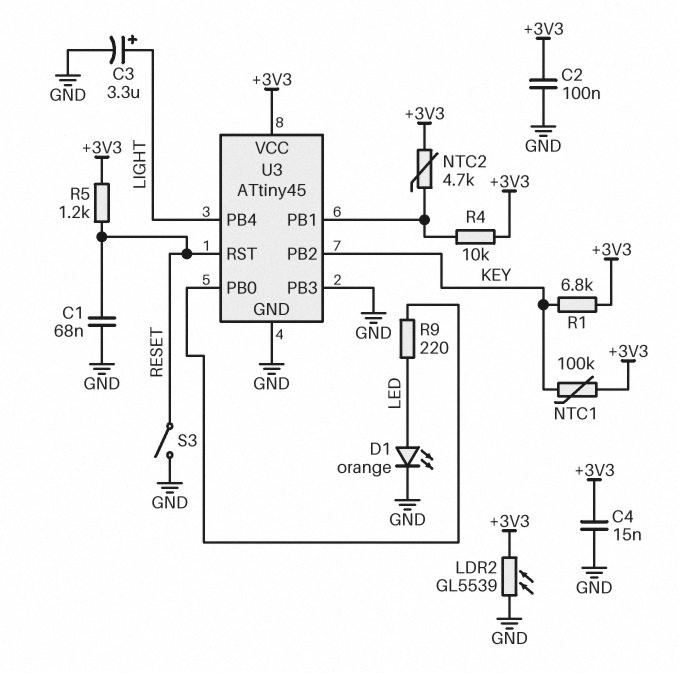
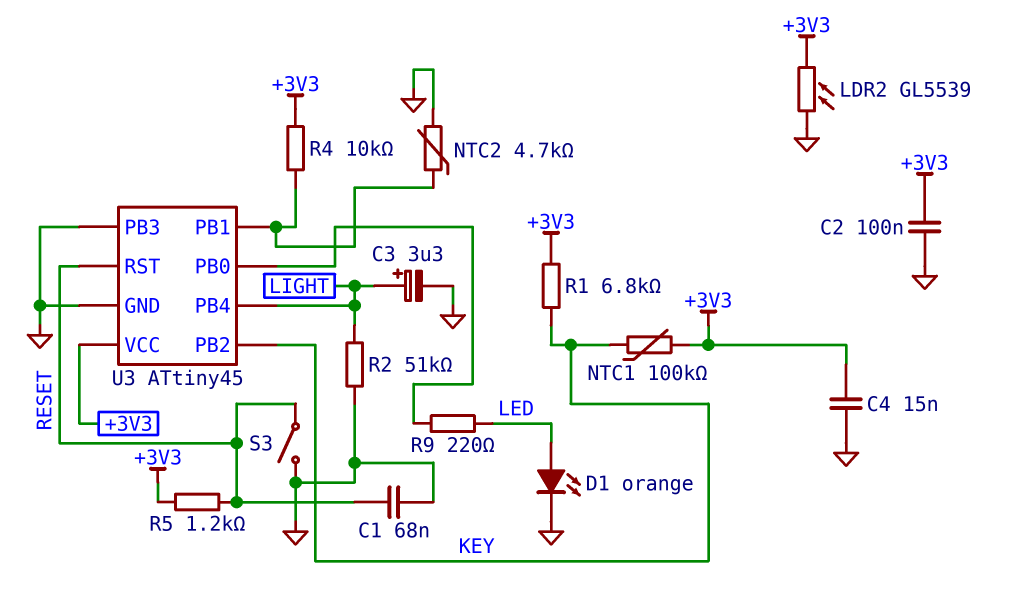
NTC2: 4.7k (+3V3, U3/PB1) -> 4.7k (GND, U3/PB1)
R2: none -> 51k (GND, LIGHT)

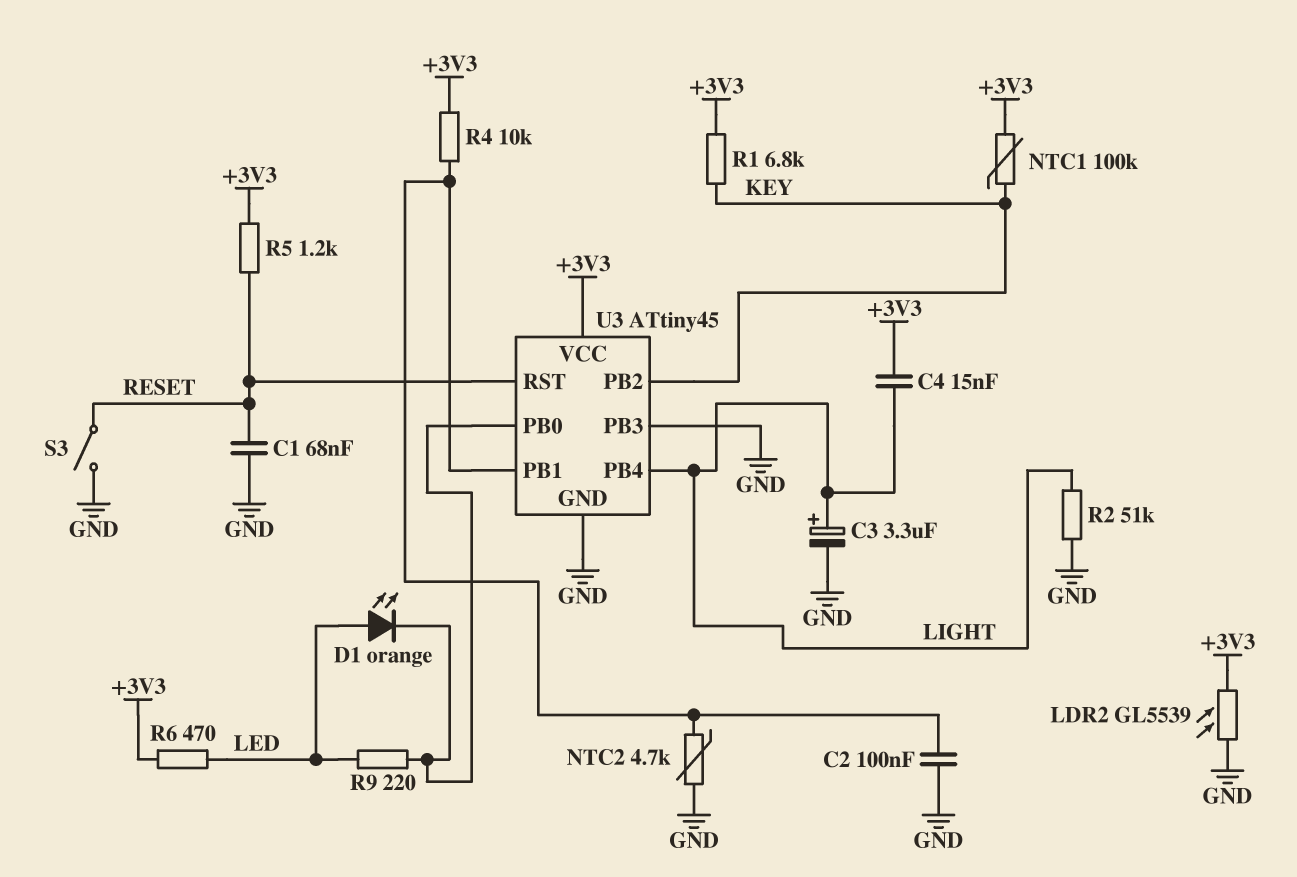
C2: 100nF (+3V3, GND) -> 100nF (GND, U3/PB1)
C4: 15nF (+3V3, GND) -> 15nF (+3V3, LIGHT)
D1: LED orange (A LED, K GND) -> LED orange (A LED, K U3/PB0)
R6: none -> 470 (+3V3, LED)

